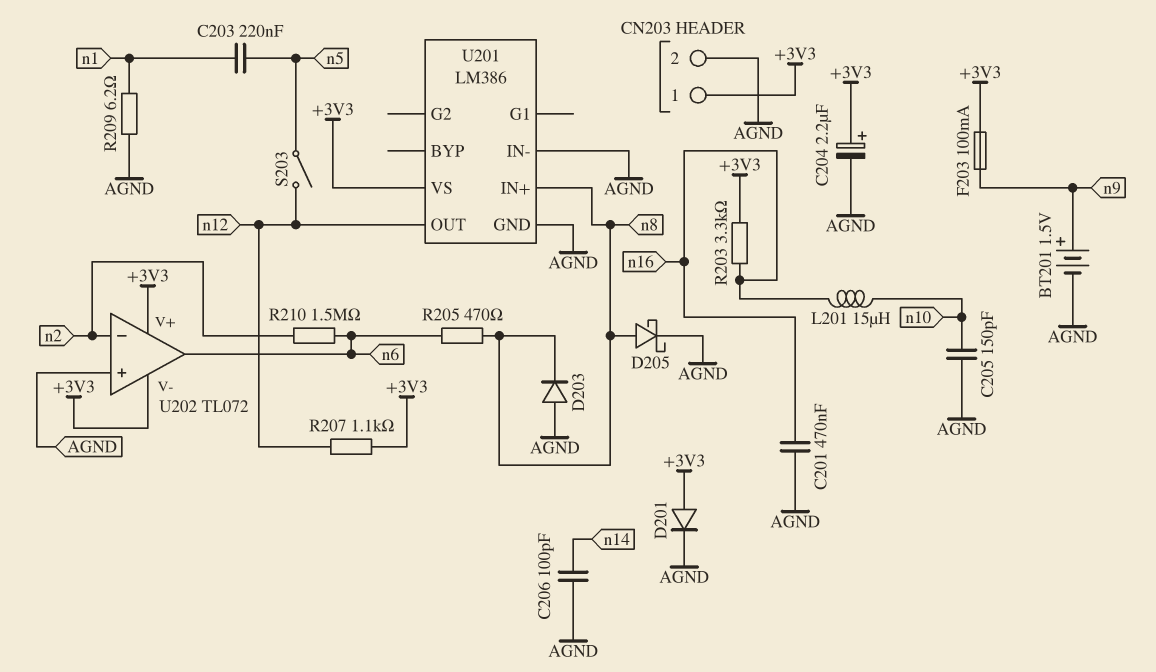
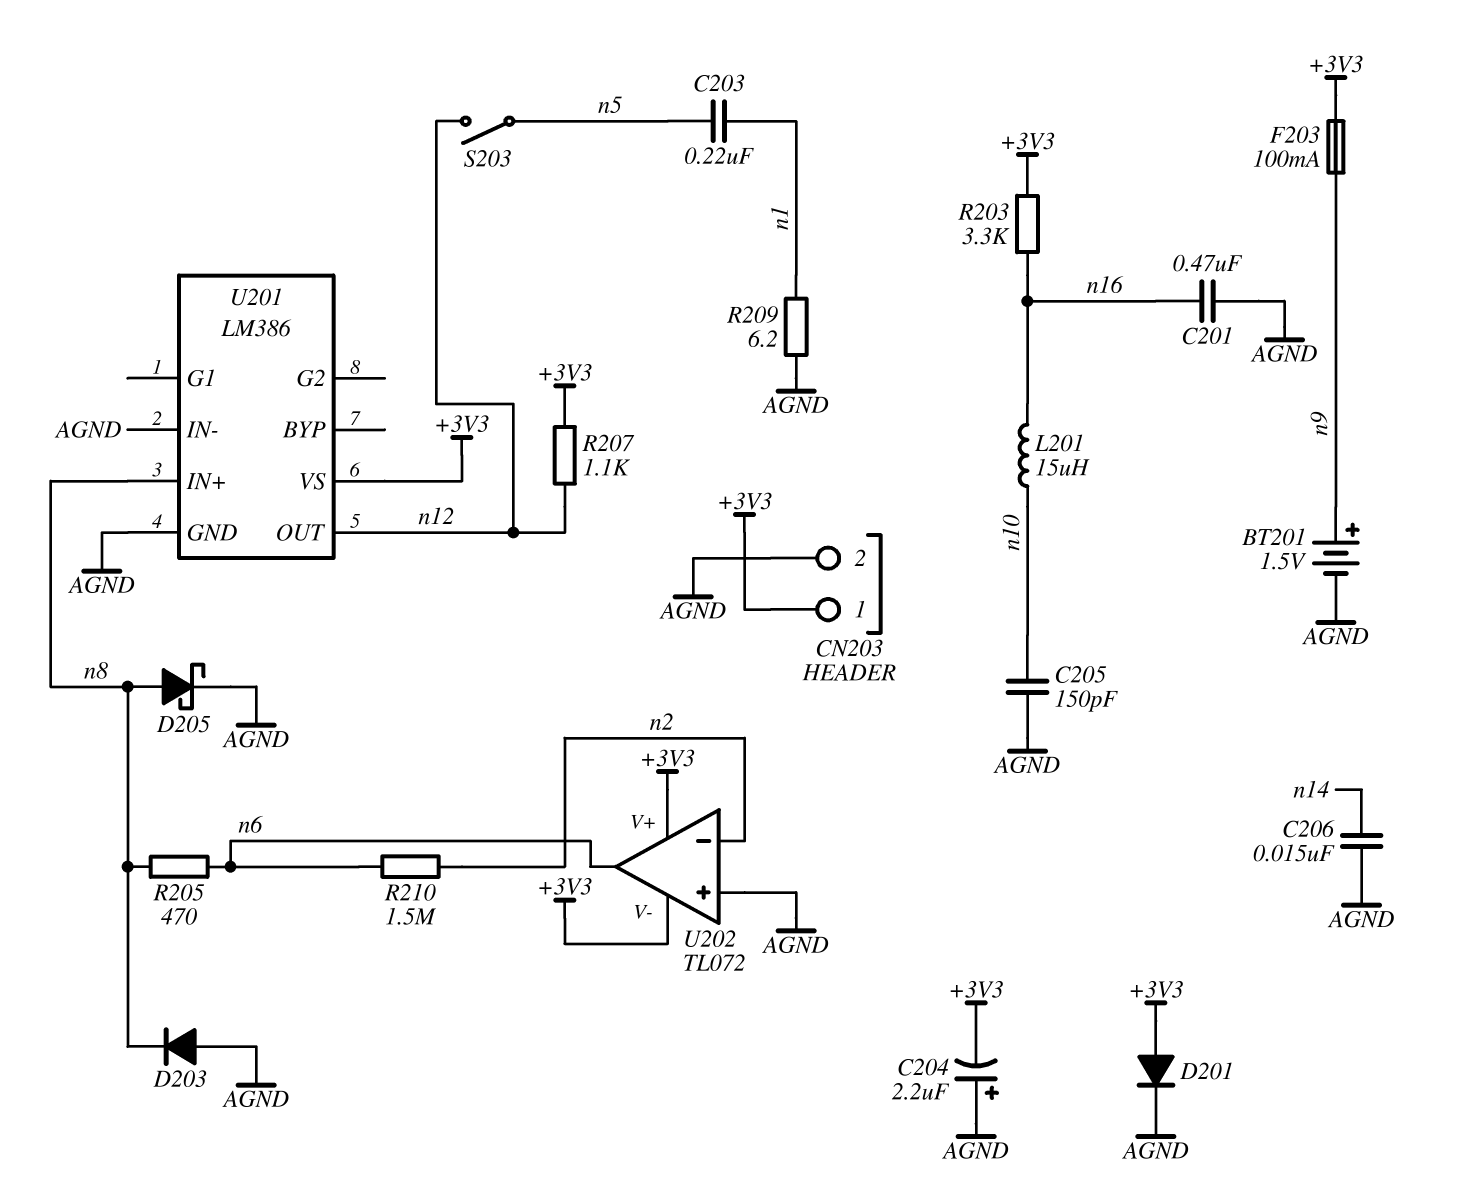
C204: 2.2uF (plus +3V3, minus AGND) -> 2.2uF (plus AGND, minus +3V3)
C206: 100pF (AGND, n14) -> 15nF (AGND, n14)

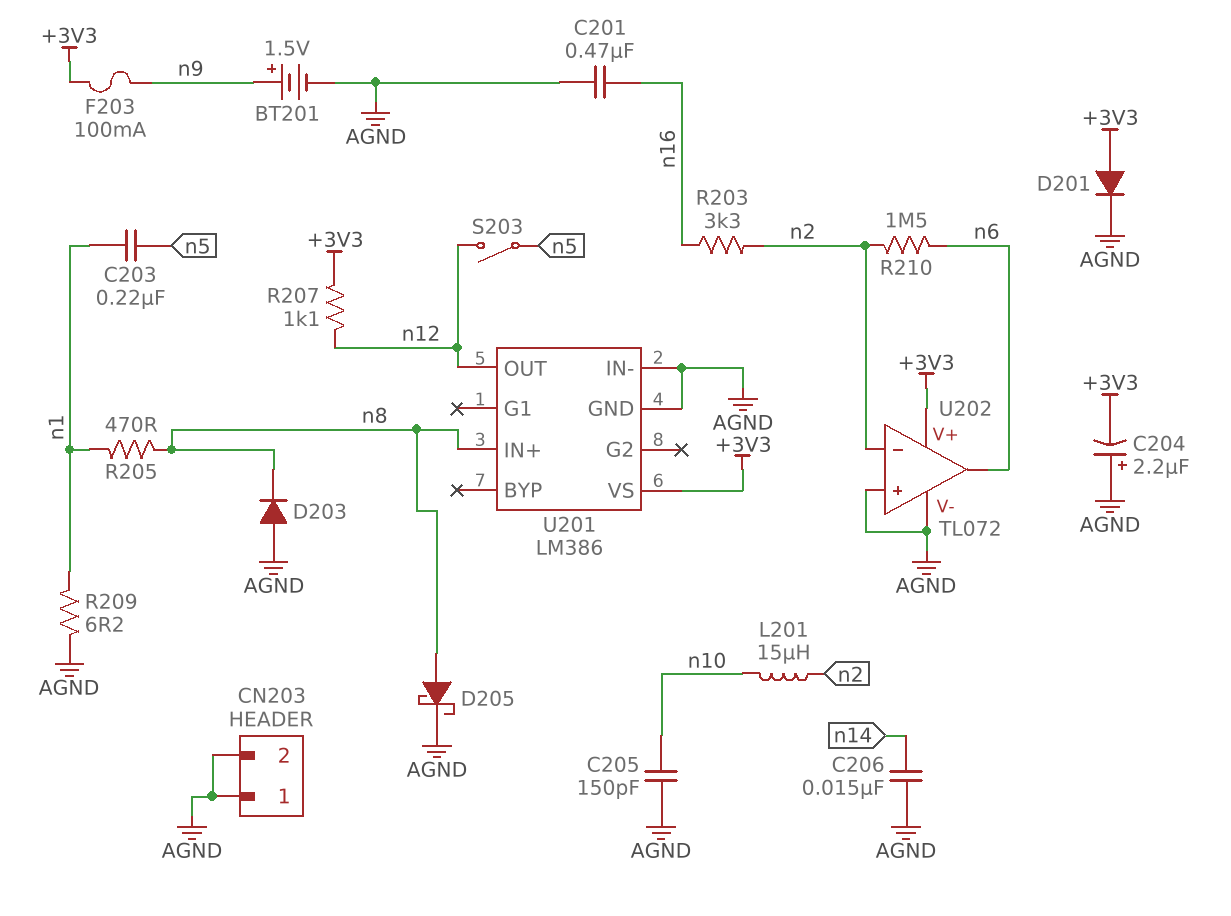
CN203 pin 1: +3V3 -> AGND
L201: 15uH (n10, n16) -> 15uH (n2, n10)
R203: 3.3k (+3V3, n16) -> 3.3k (n2, n16)
R205: 470 (n6, n8) -> 470 (n1, n8)
U202 pin V-: +3V3 -> AGND

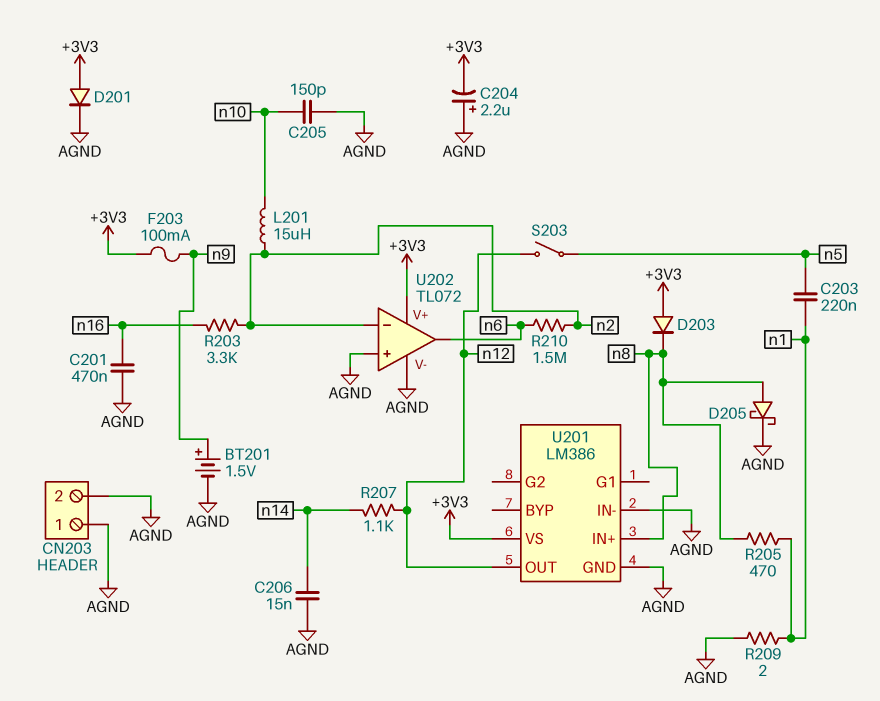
D203: diode (A AGND, K n8) -> diode (A +3V3, K n8)
R207: 1.1k (+3V3, n12) -> 1.1k (n12, n14)
R209: 6.2 (AGND, n1) -> 2 (AGND, n1)

